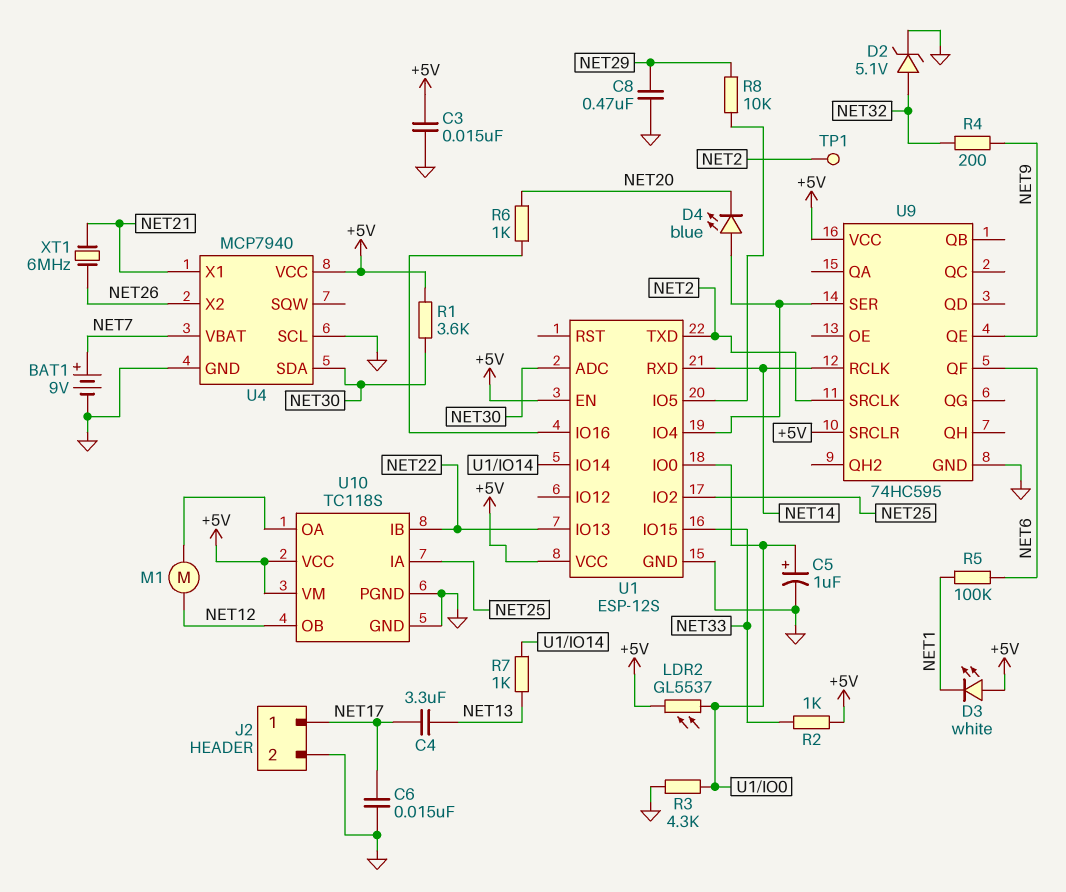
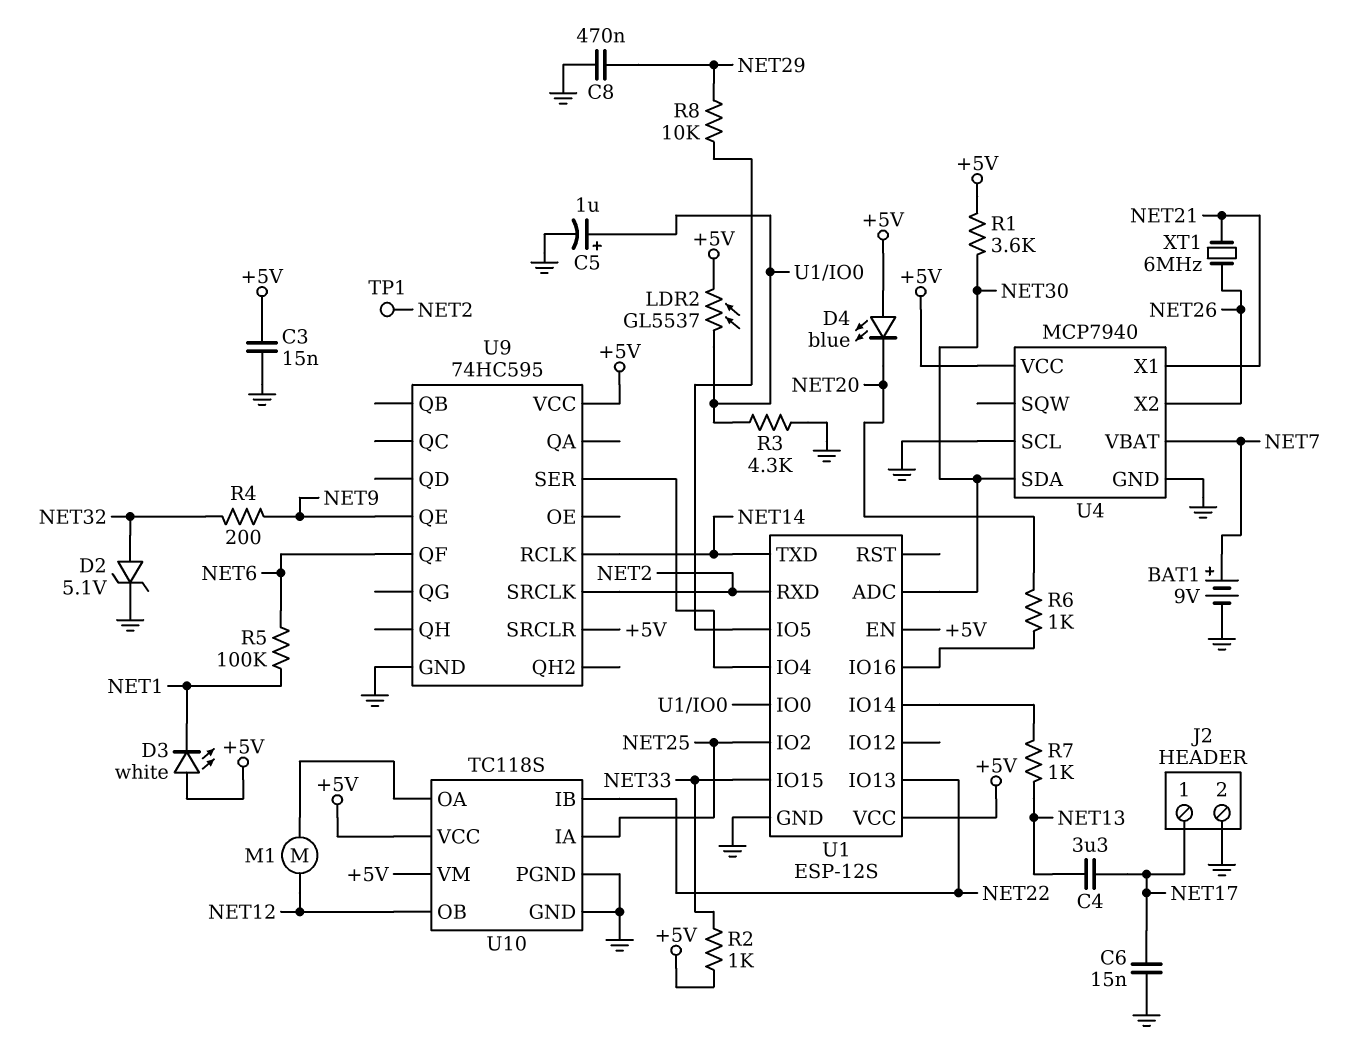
D4: LED blue (A U1/IO4, K NET20) -> LED blue (A +5V, K NET20)
U1 pin RXD: NET14 -> NET2
U1 pin TXD: NET2 -> NET14

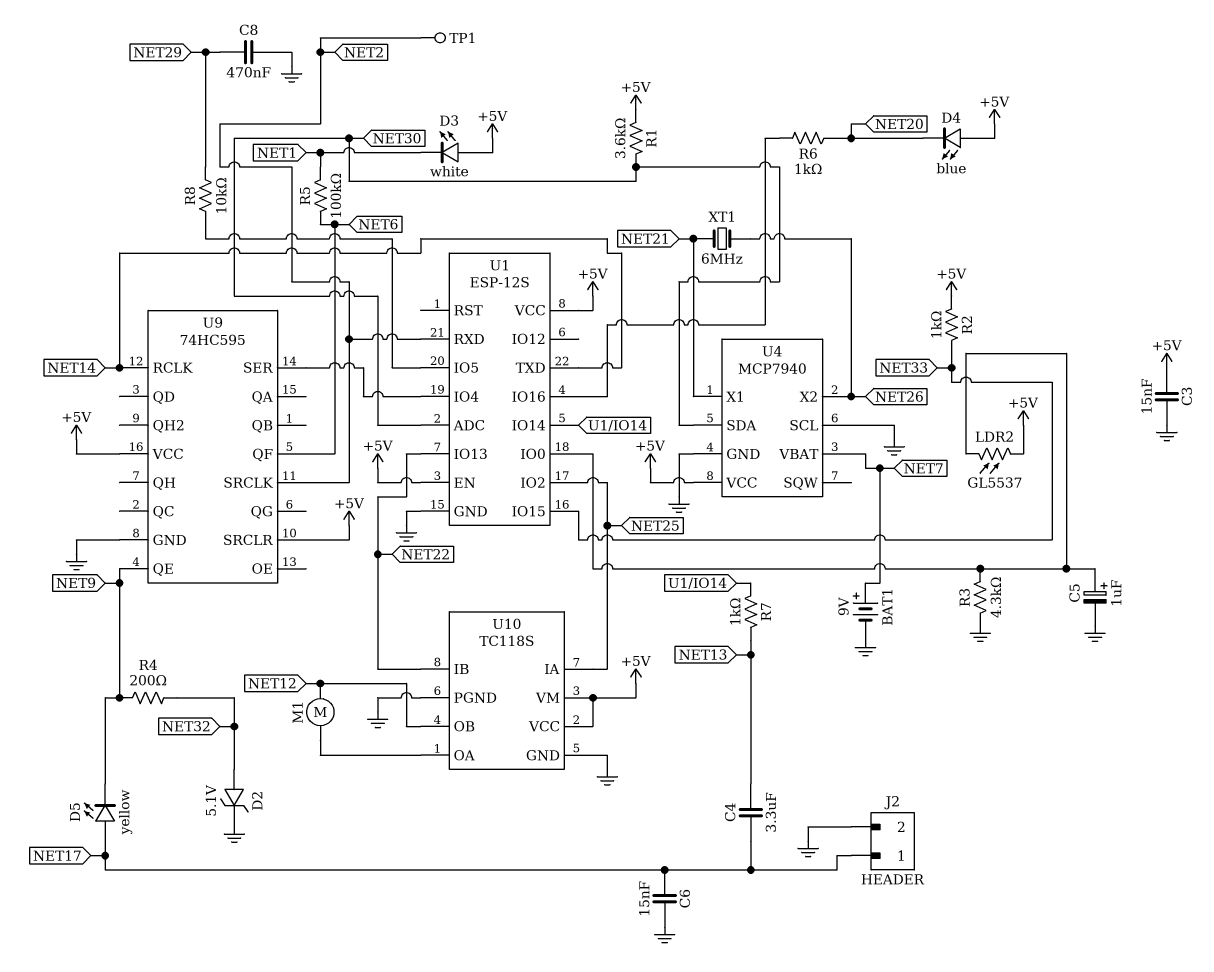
D5: none -> LED yellow (A NET17, K NET9)

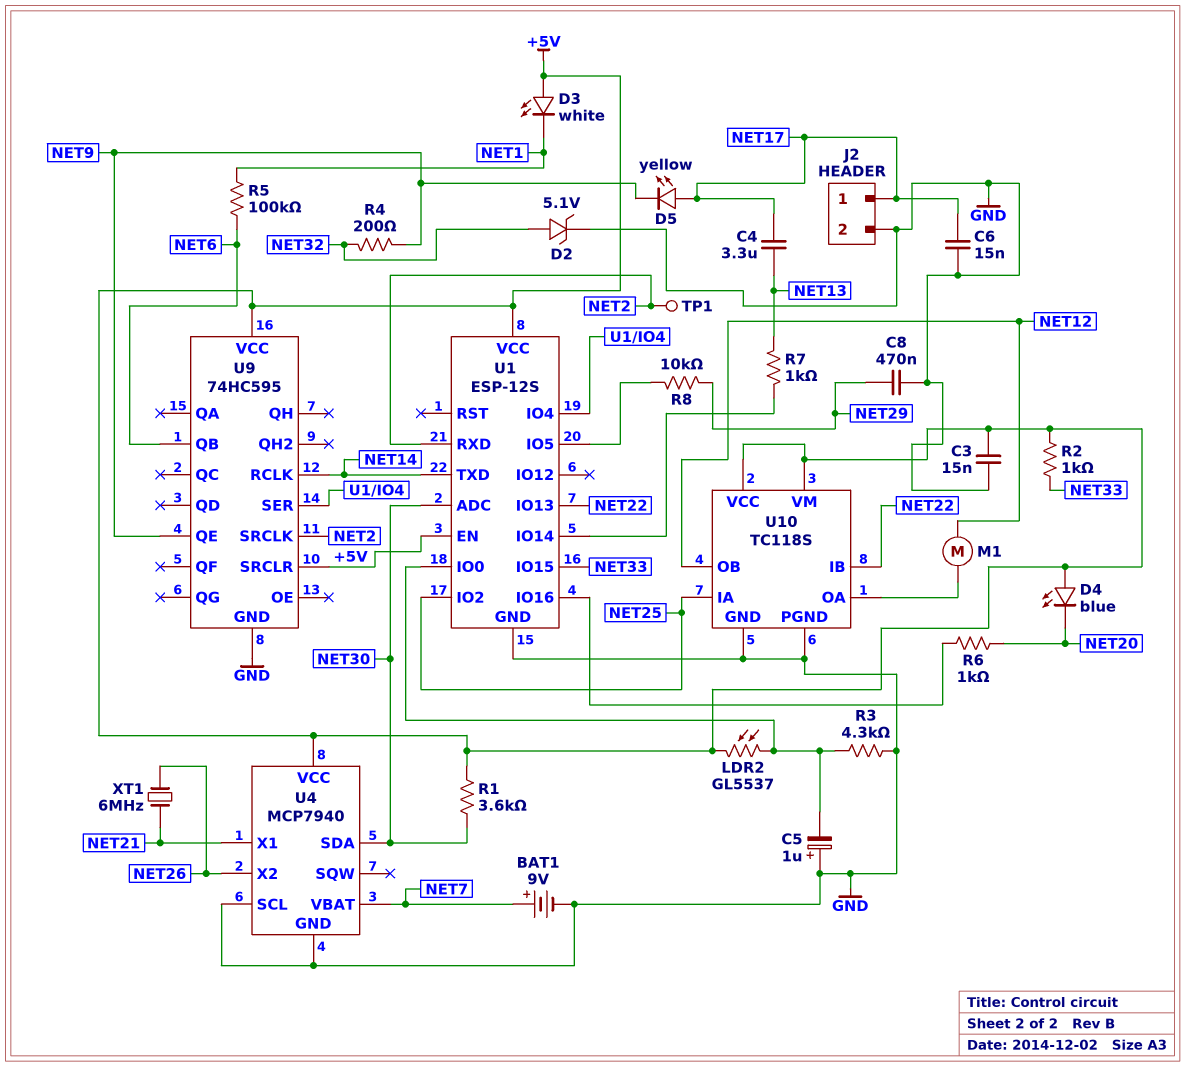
C5: 1uF (plus U1/IO0, minus GND) -> 1uF (plus GND, minus U1/IO0)
U9 pin QB: none -> NET6
U9 pin QF: NET6 -> none

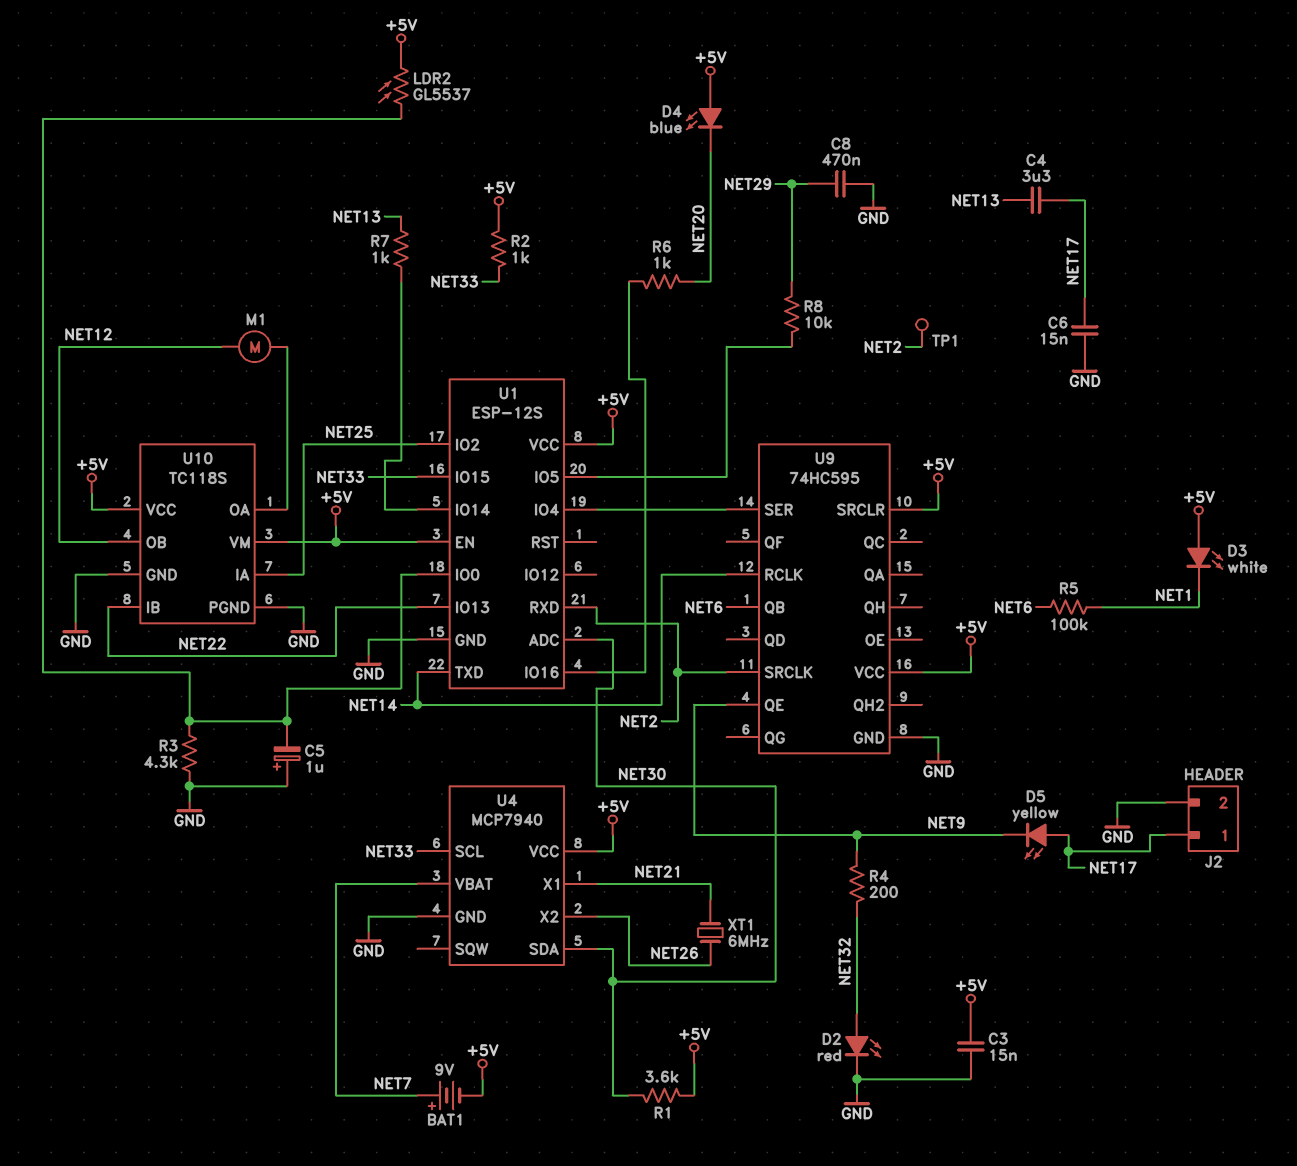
BAT1: 9V (plus NET7, minus GND) -> 9V (plus NET7, minus +5V)
D2: zener 5.1V (A NET32, K GND) -> LED red (A NET32, K GND)
U4 pin SCL: GND -> NET33

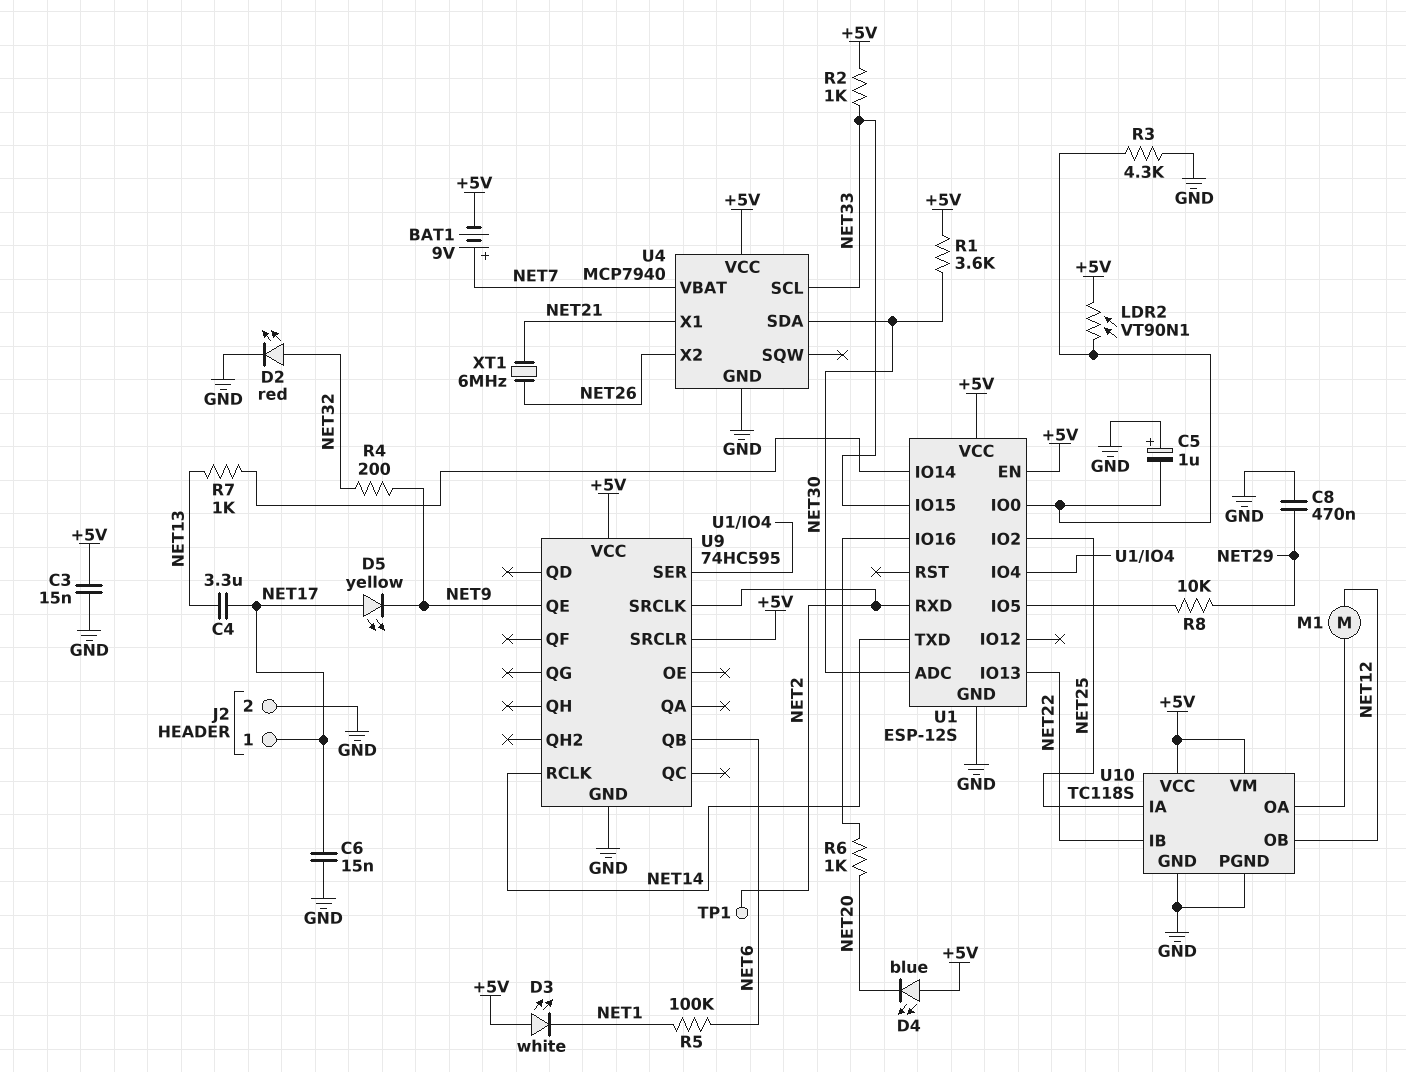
LDR2: GL5537 (+5V, U1/IO0) -> VT90N1 (+5V, U1/IO0)

